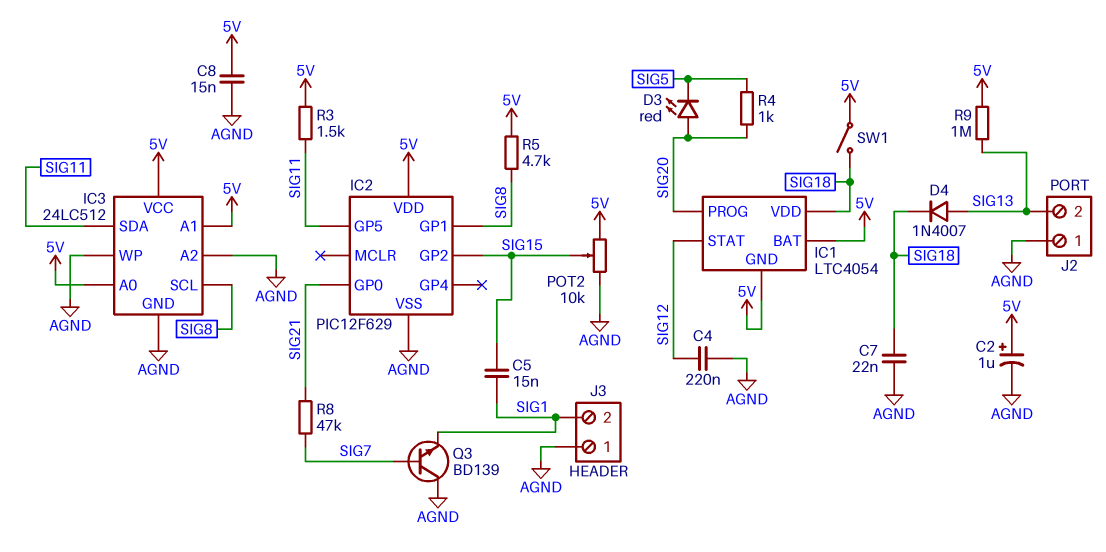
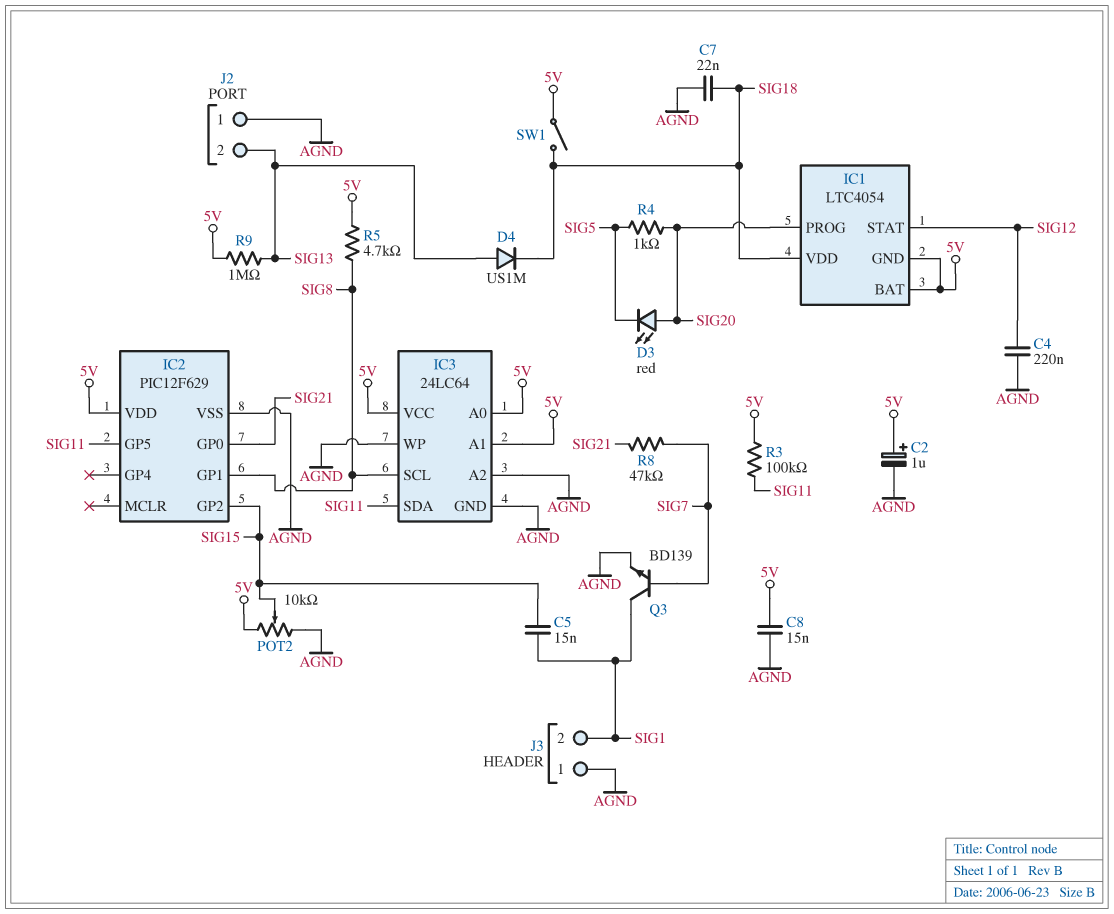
D4: diode 1N4007 (A SIG13, K SIG18) -> diode US1M (A SIG13, K SIG18)
IC3: 24LC512 -> 24LC64
Q3: NPN BD139 (B SIG7, C AGND, E SIG1) -> NPN BD139 (B SIG7, C SIG1, E AGND)
R3: 1.5k (5V, SIG11) -> 100k (5V, SIG11)

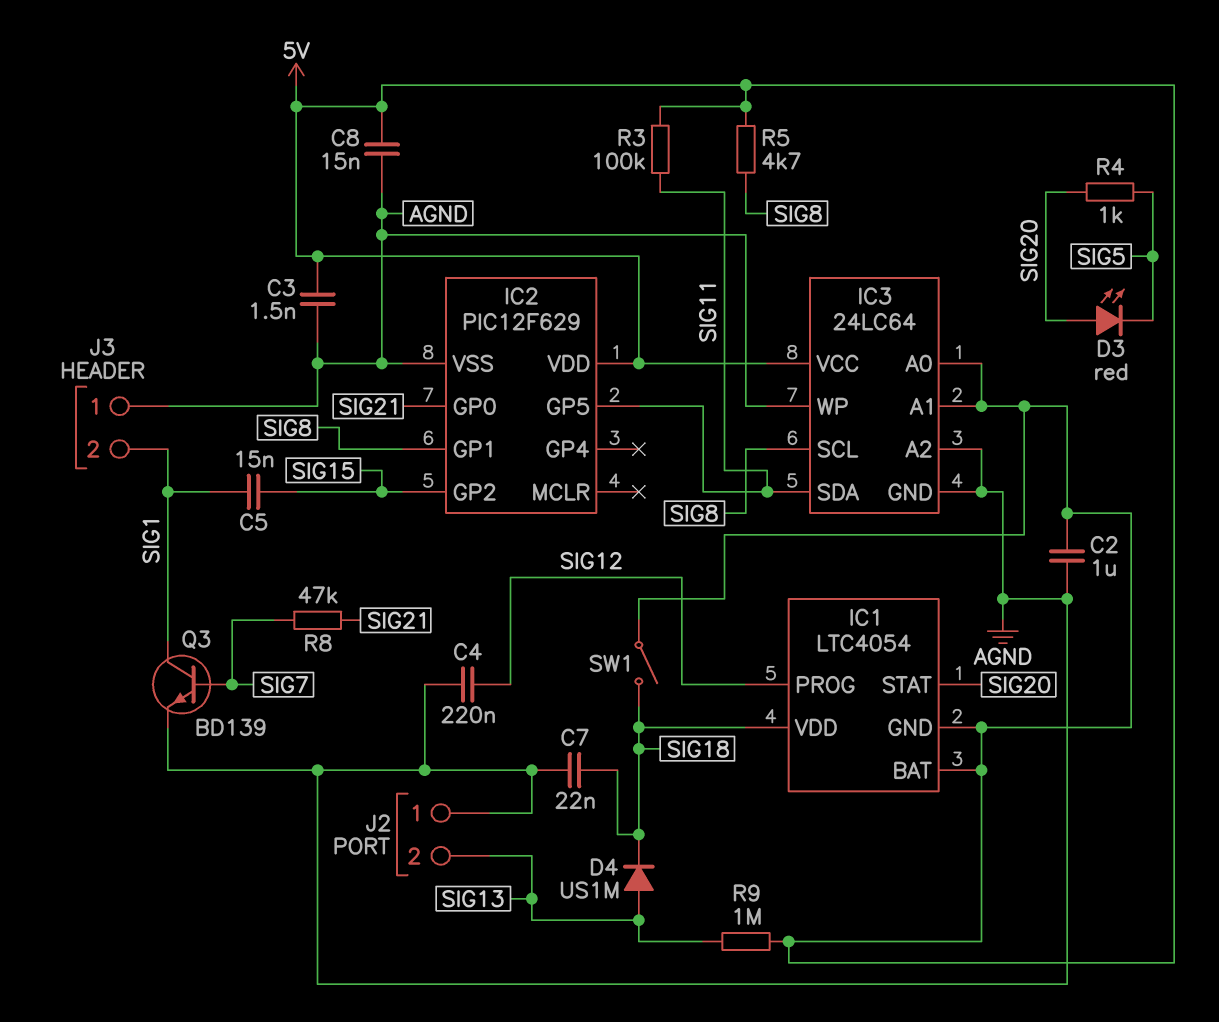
C2: 1uF (plus 5V, minus AGND) -> 1uF (5V, AGND)
C3: none -> 1.5nF (5V, AGND)
IC1 pin PROG: SIG20 -> SIG12
IC1 pin STAT: SIG12 -> SIG20
POT2: 10k (5V, AGND, wiper SIG15) -> none

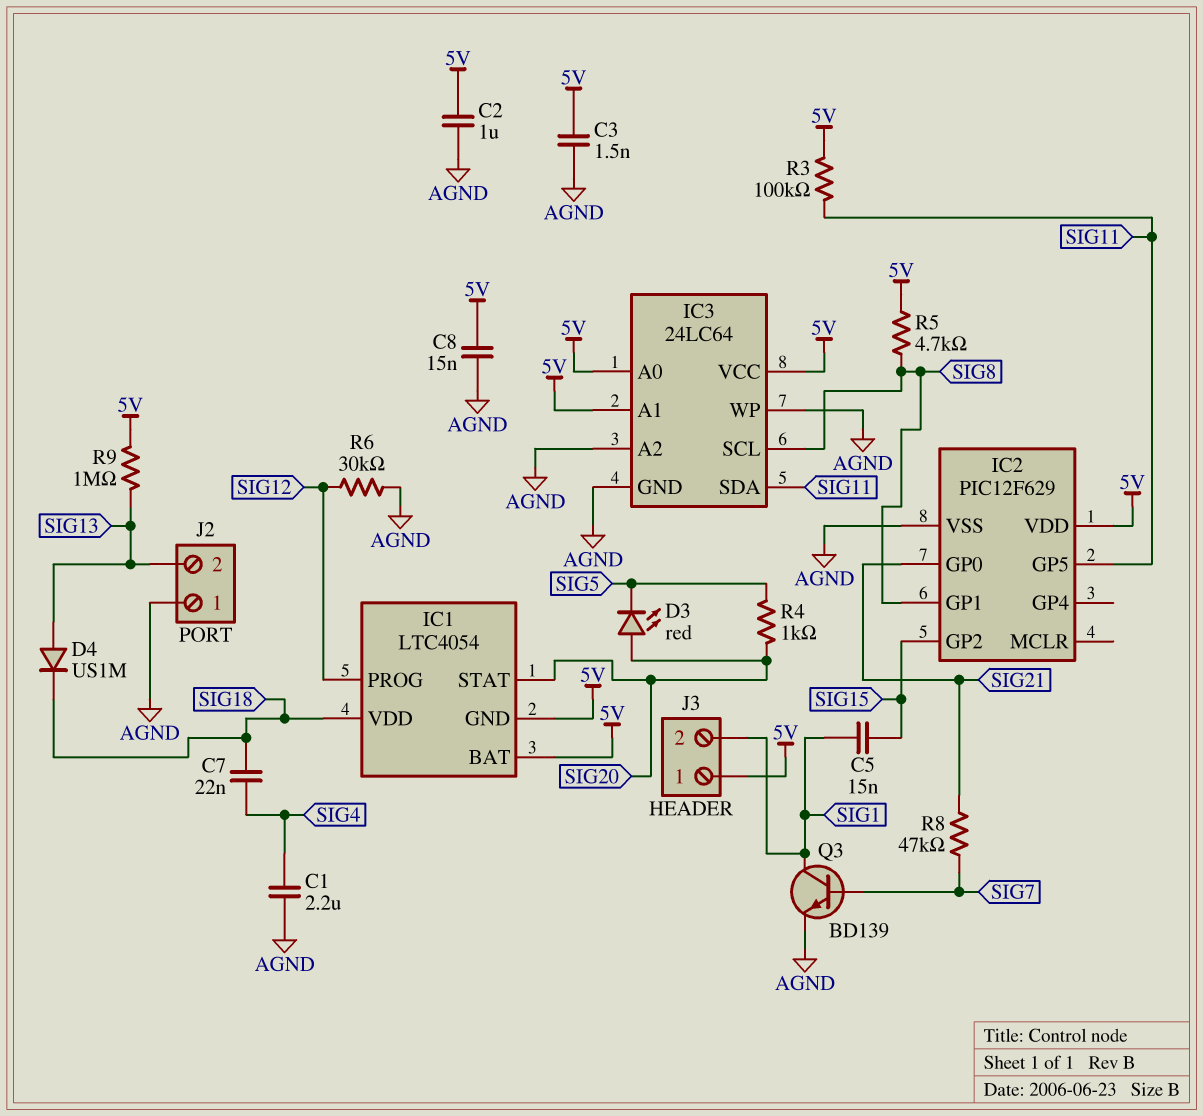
C1: none -> 2.2uF (AGND, SIG4)
C4: 220nF (AGND, SIG12) -> none
C7: 22nF (AGND, SIG18) -> 22nF (SIG4, SIG18)
J3 pin 1: AGND -> 5V
R6: none -> 30k (AGND, SIG12)
SW1: switch (5V, SIG18) -> none

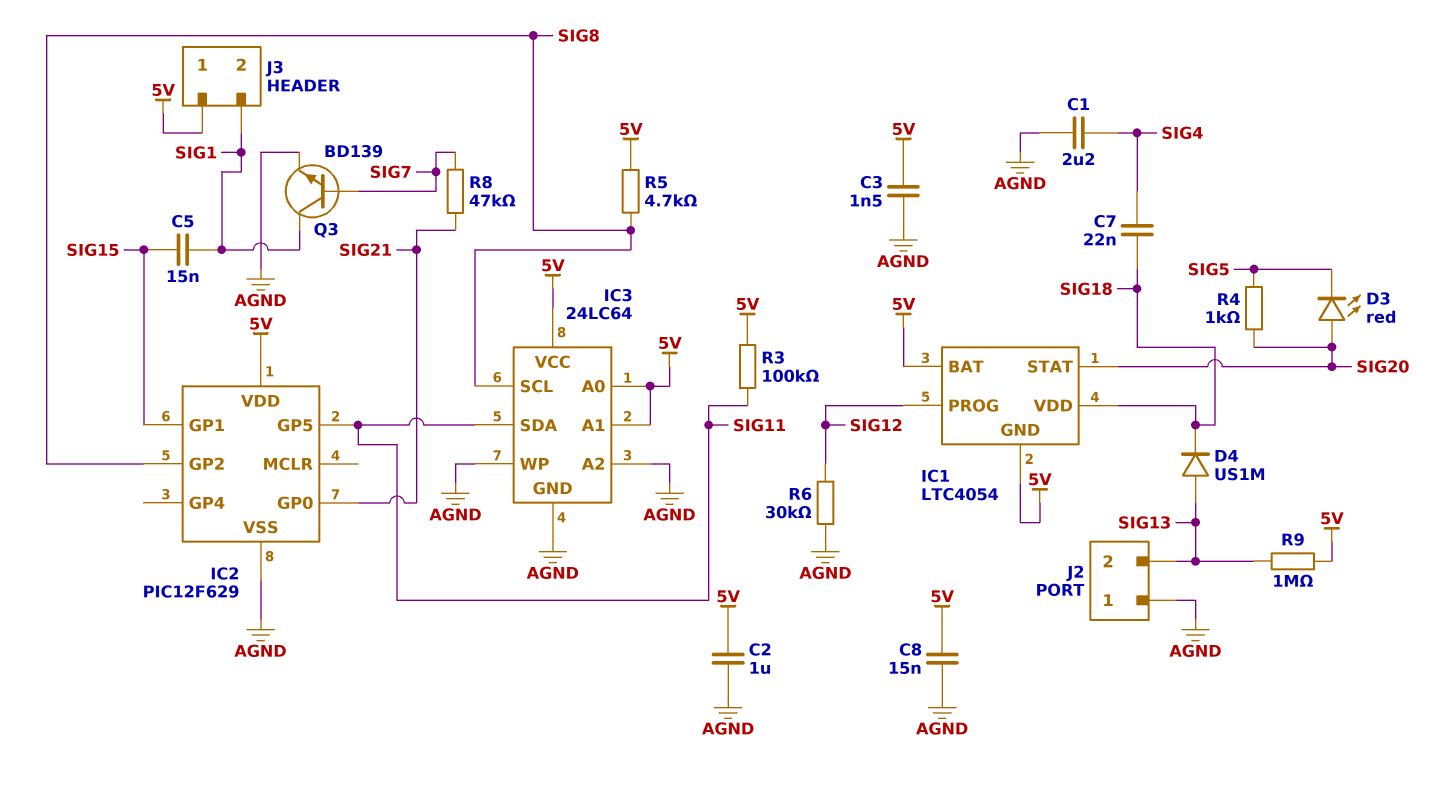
IC2 pin GP1: SIG8 -> SIG15
IC2 pin GP2: SIG15 -> SIG8

